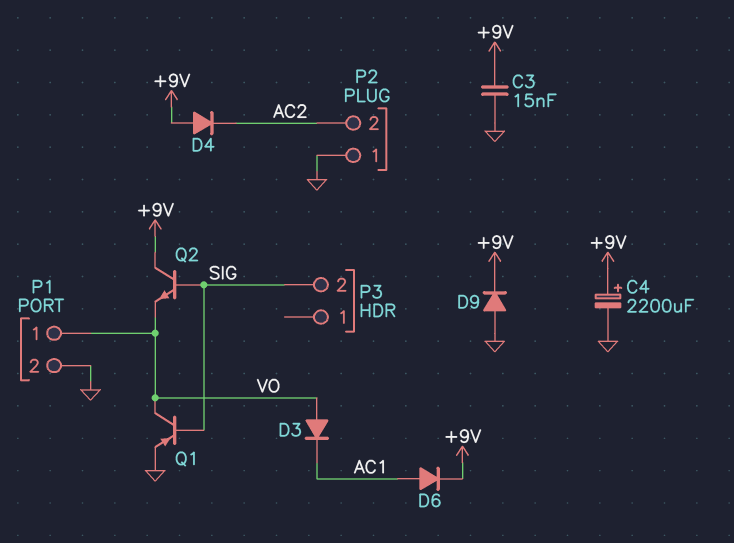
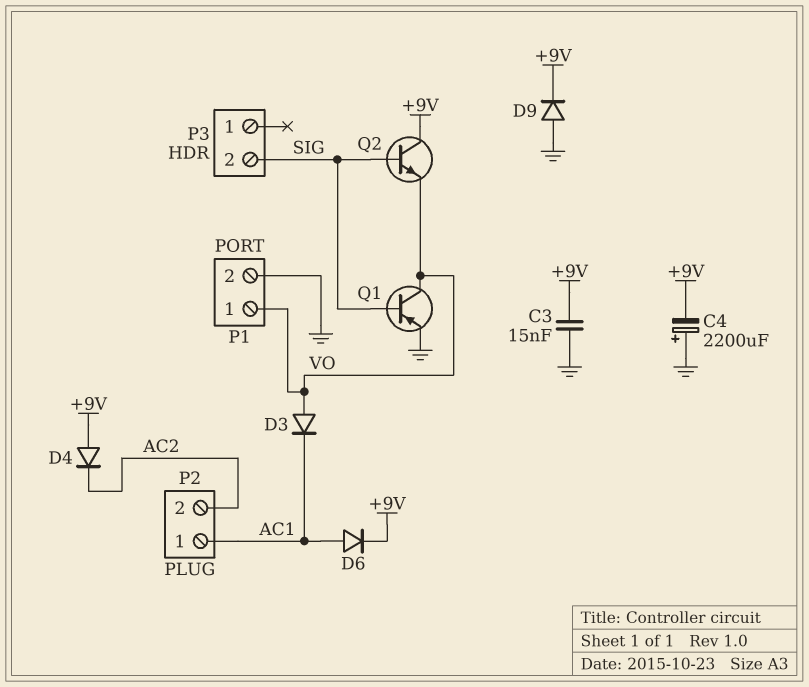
C4: 2200uF (plus +9V, minus GND) -> 2200uF (plus GND, minus +9V)
P2 pin 1: GND -> AC1

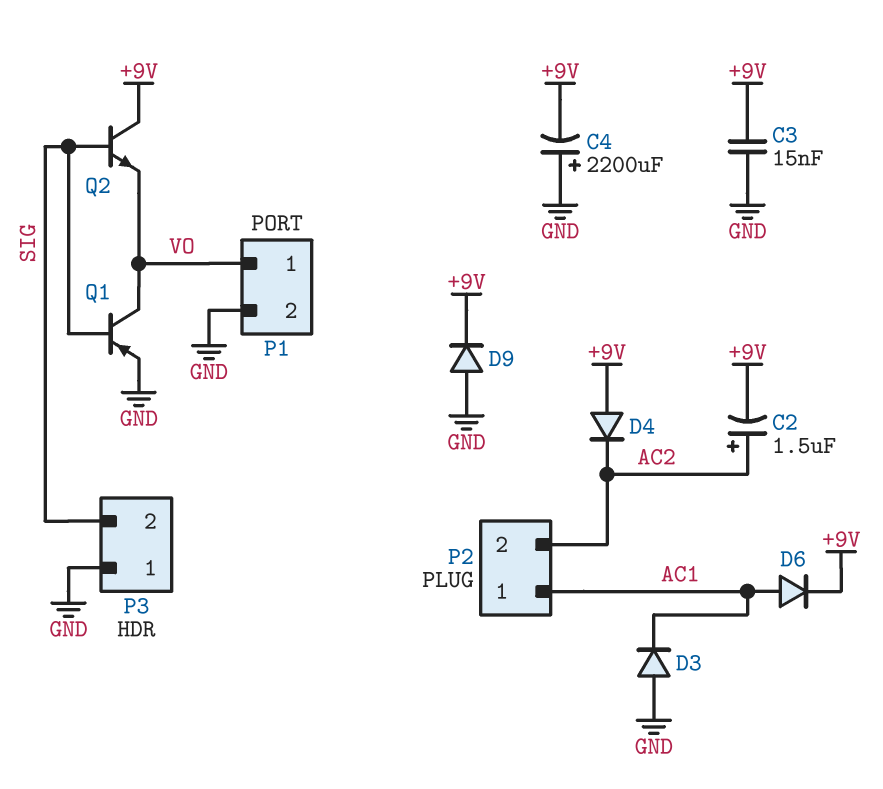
C2: none -> 1.5uF (plus AC2, minus +9V)
D3: diode (A VO, K AC1) -> diode (A GND, K AC1)
P3 pin 1: none -> GND

